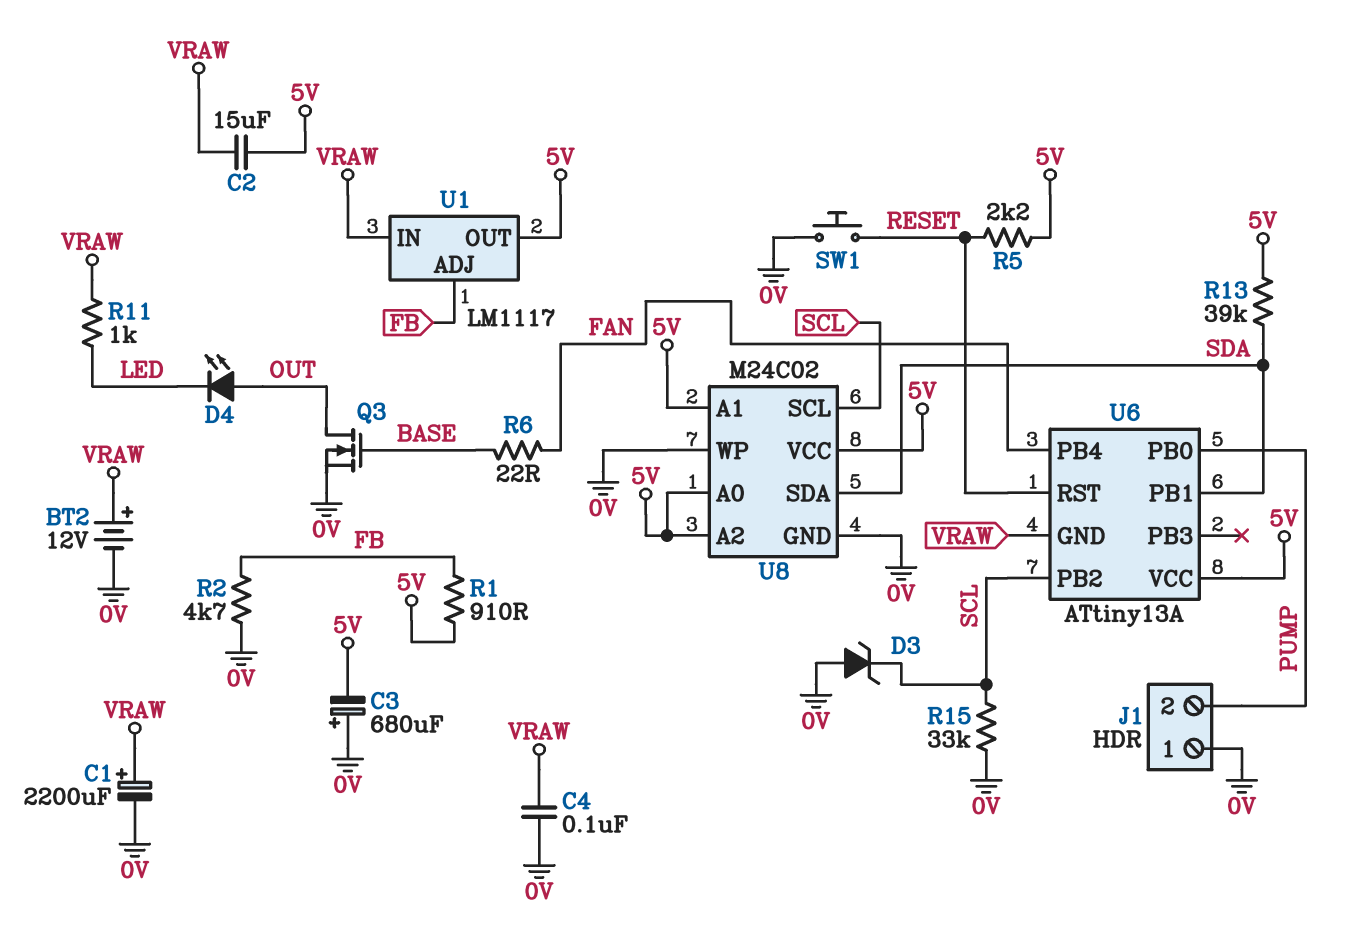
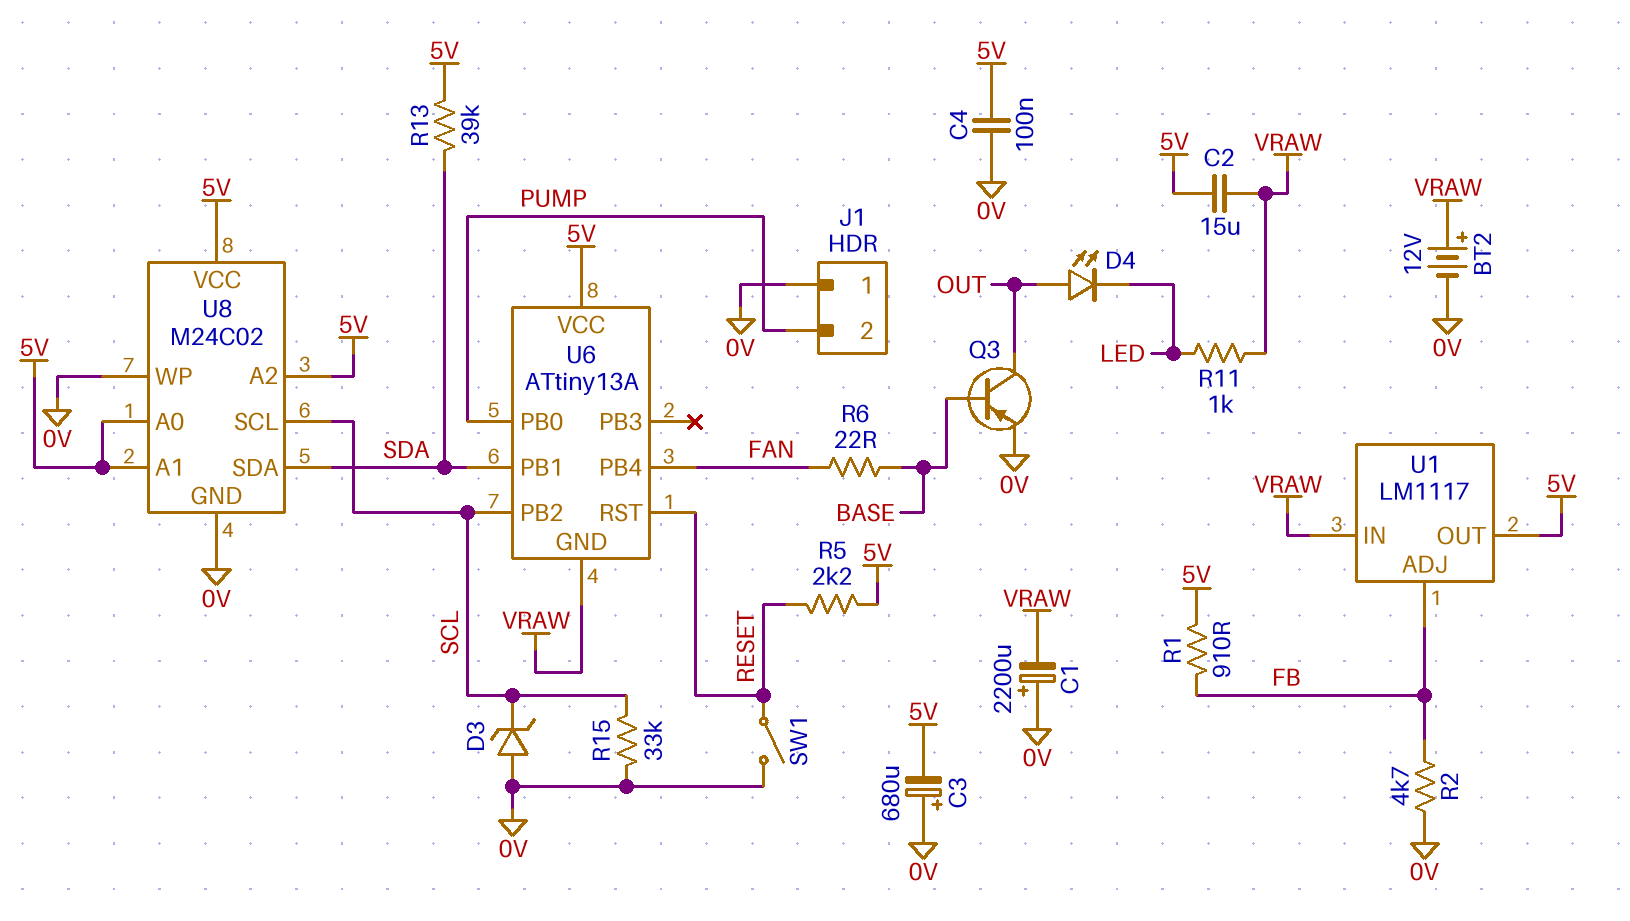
C1: 2200uF (plus VRAW, minus 0V) -> 2200uF (plus 0V, minus VRAW)
C4: 100nF (0V, VRAW) -> 100nF (0V, 5V)
Q3: NMOS (G BASE, D OUT, S 0V) -> PNP (B BASE, C OUT, E 0V)
SW1: button (0V, RESET) -> switch (0V, RESET)

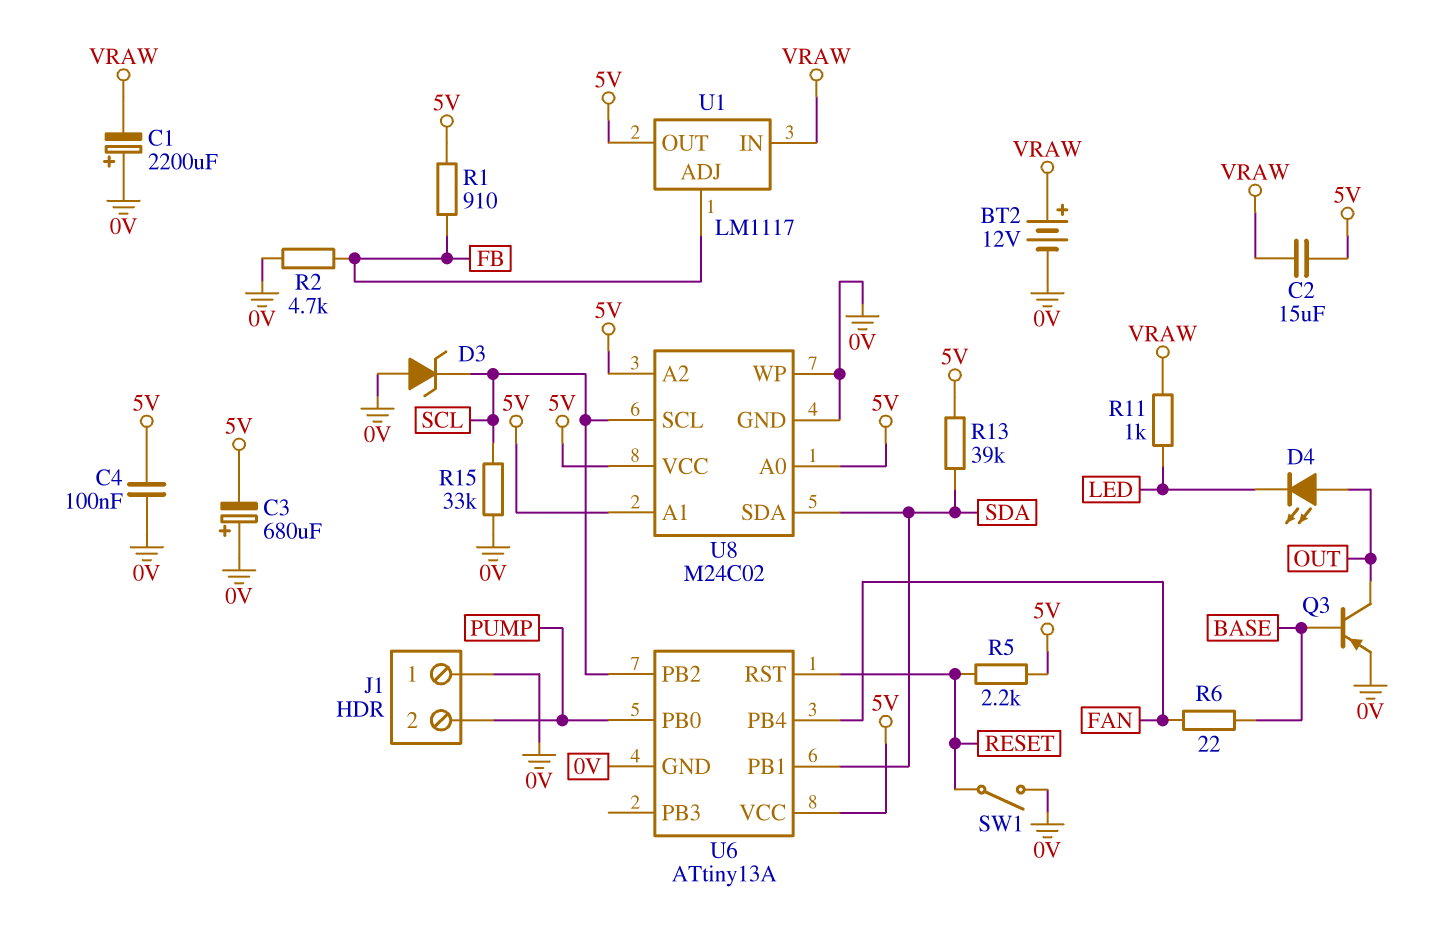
U6 pin GND: VRAW -> 0V

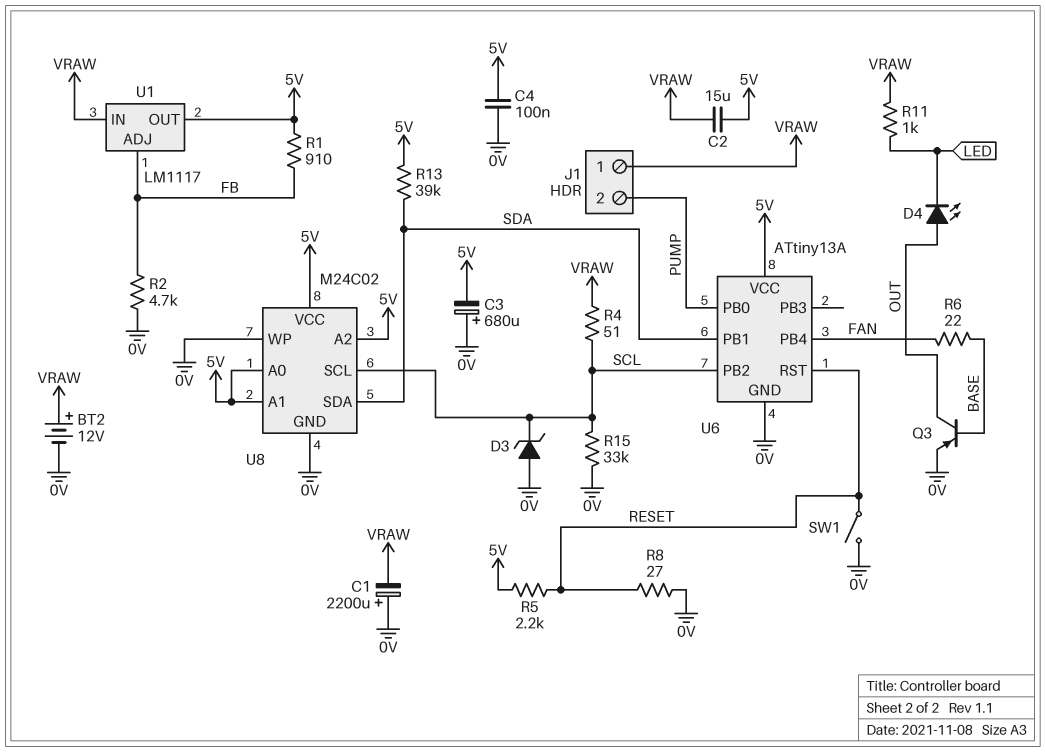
J1 pin 1: 0V -> VRAW
R4: none -> 51 (SCL, VRAW)
R8: none -> 27 (0V, RESET)

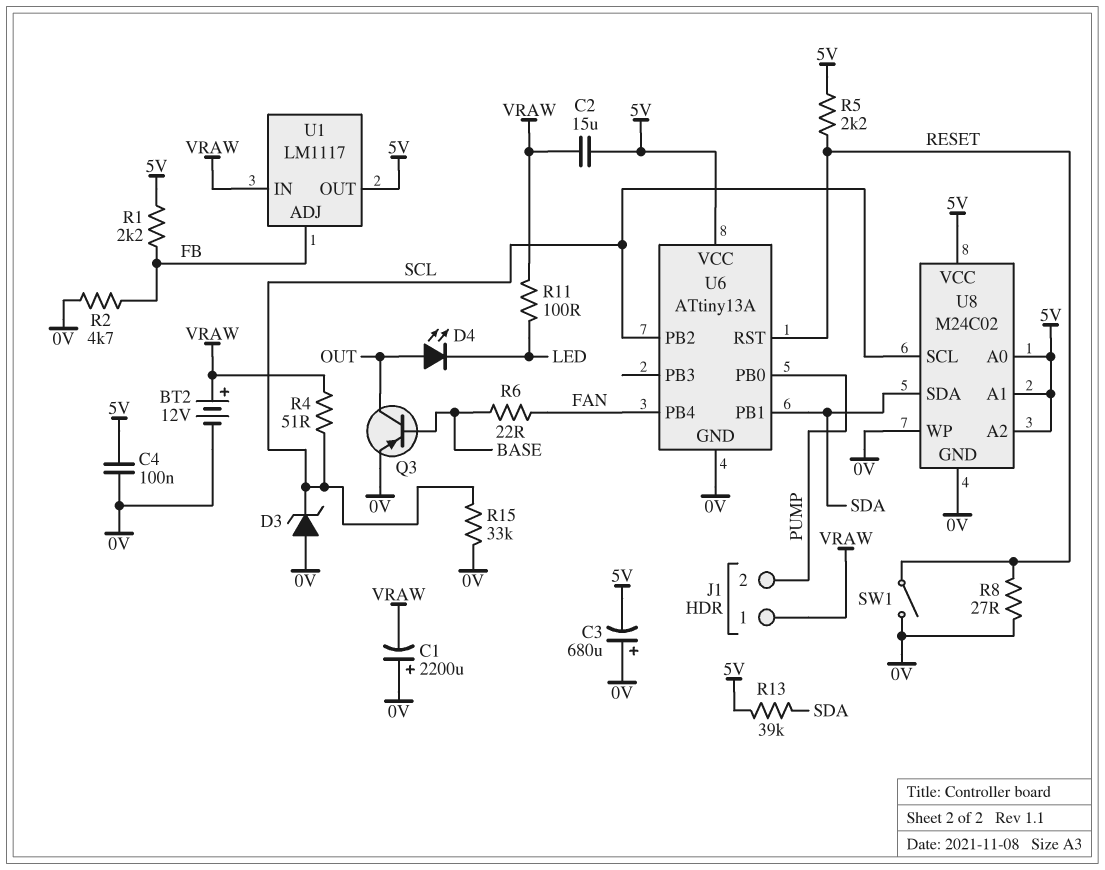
R1: 910 (5V, FB) -> 2.2k (5V, FB)
R11: 1k (LED, VRAW) -> 100 (LED, VRAW)

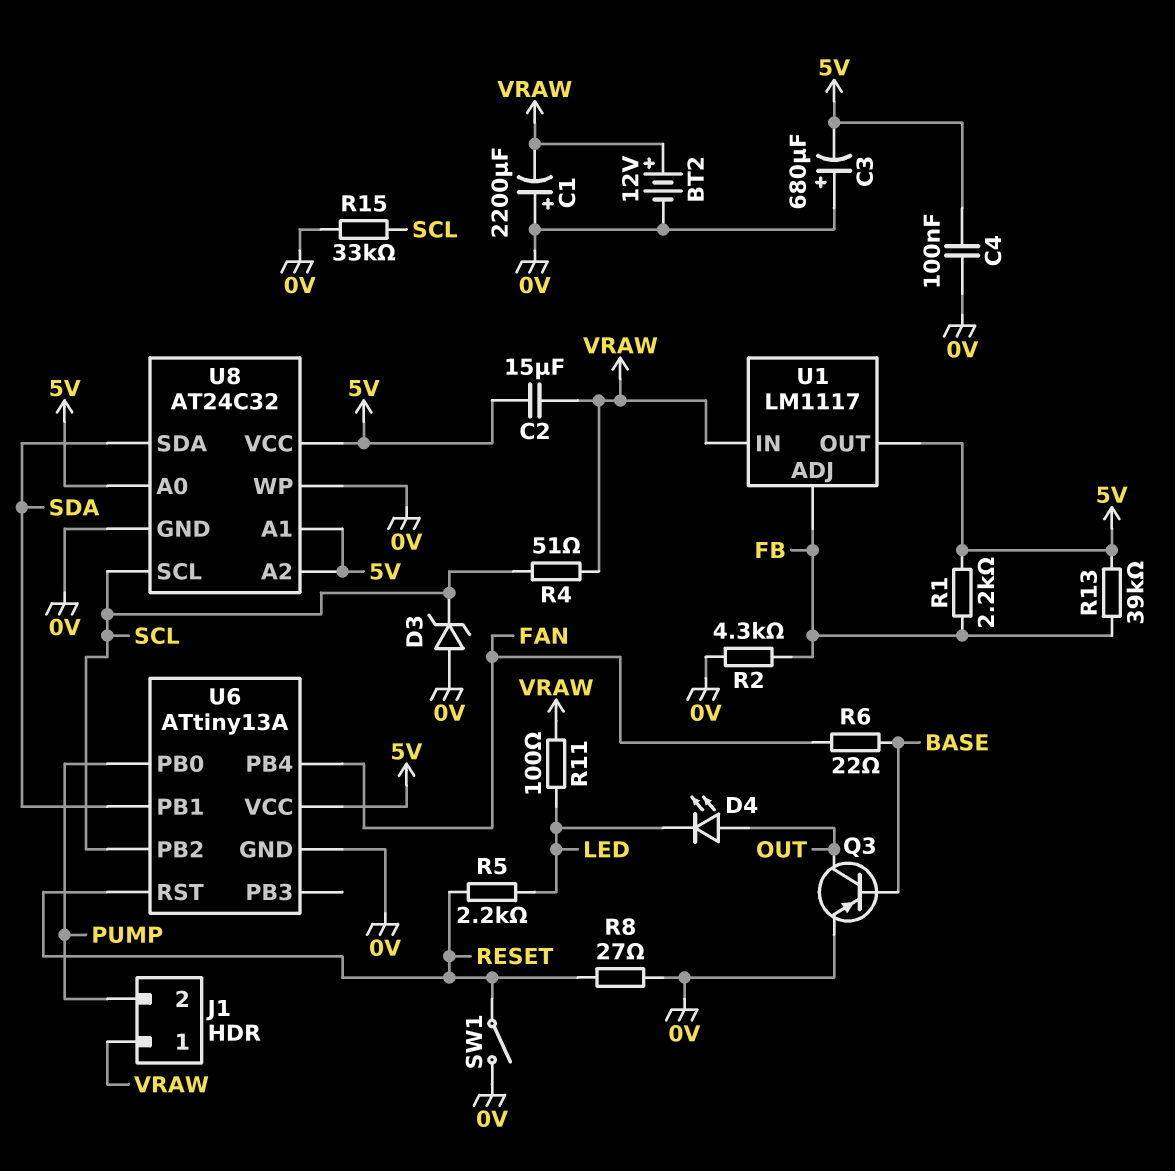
R2: 4.7k (0V, FB) -> 4.3k (0V, FB)
R5: 2.2k (5V, RESET) -> 2.2k (LED, RESET)
R13: 39k (5V, SDA) -> 39k (5V, FB)
U8: M24C02 -> AT24C32

